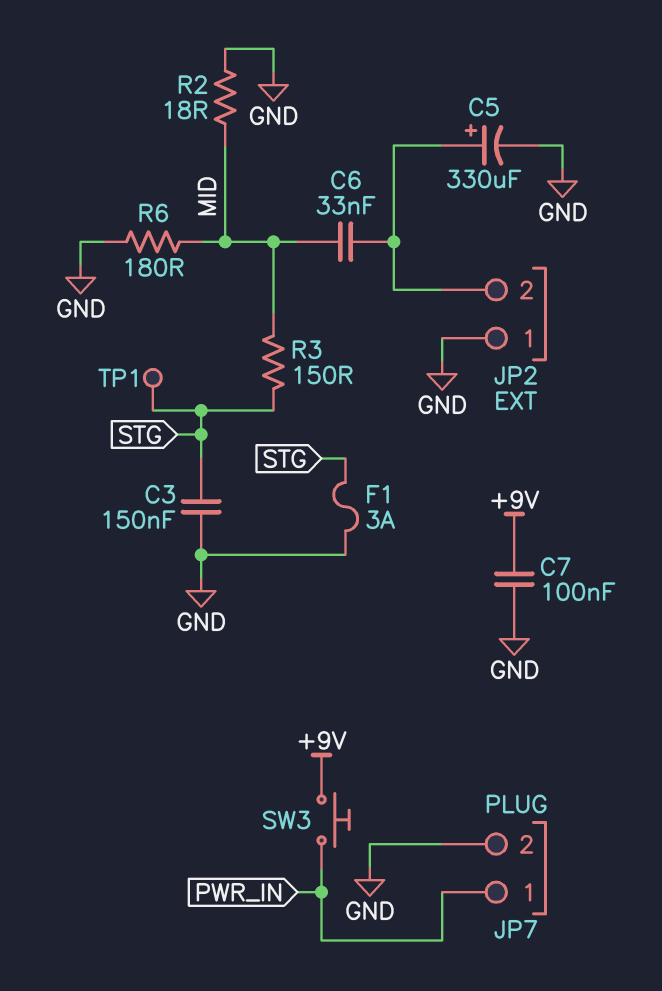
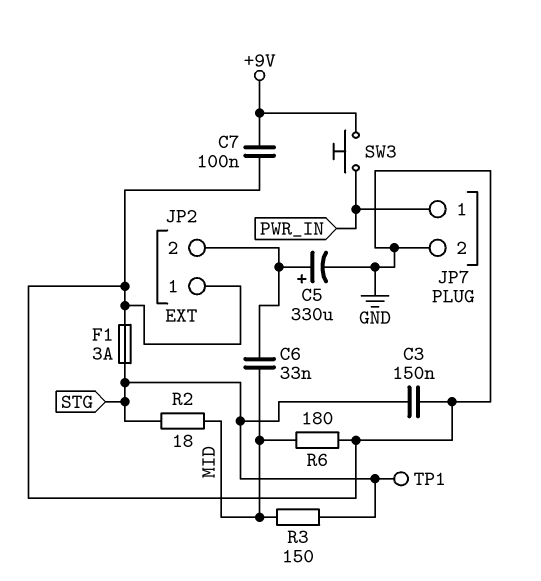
R2: 18 (GND, MID) -> 18 (MID, STG)

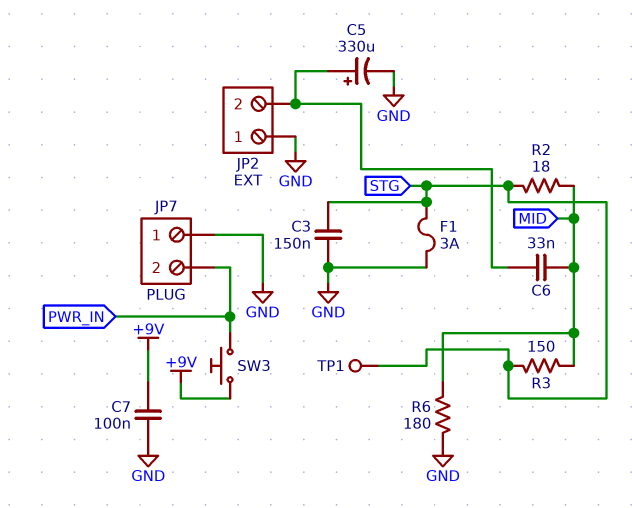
JP7 pin 1: PWR_IN -> GND
JP7 pin 2: GND -> PWR_IN

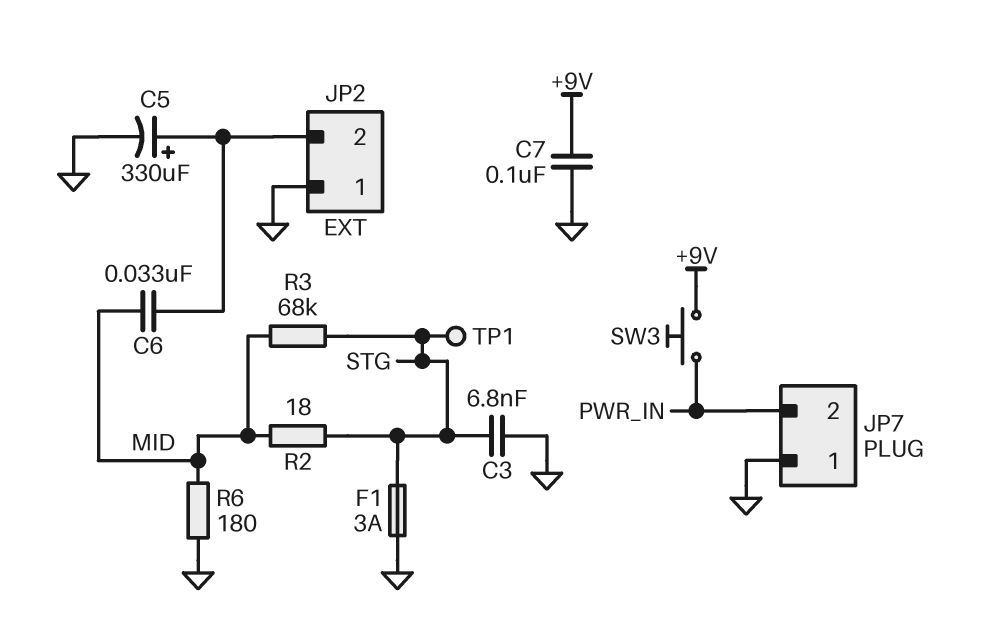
C3: 150nF (GND, STG) -> 6.8nF (GND, STG)
R3: 150 (MID, STG) -> 68k (MID, STG)

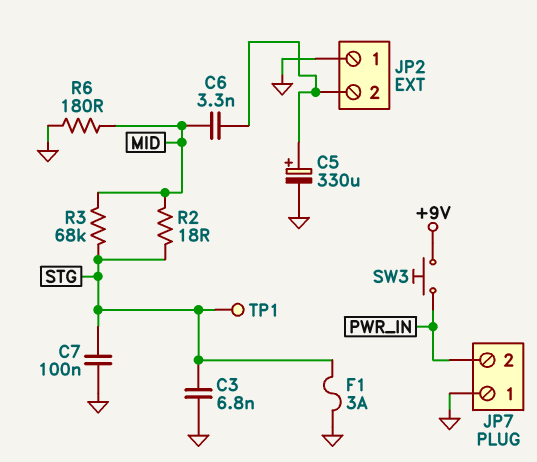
C6: 33nF (JP2/2, MID) -> 3.3nF (JP2/2, MID)
C7: 100nF (+9V, GND) -> 100nF (GND, STG)

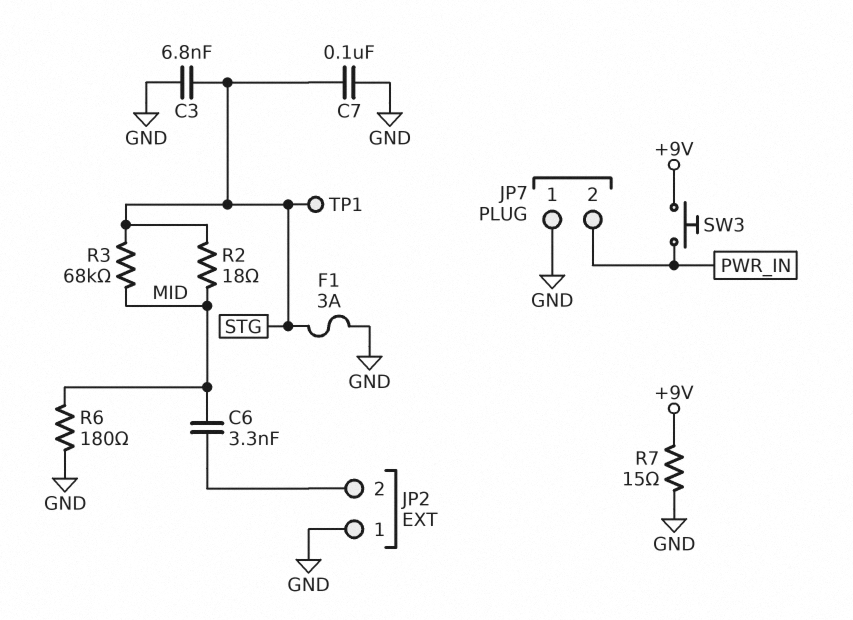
C5: 330uF (plus JP2/2, minus GND) -> none
R7: none -> 15 (+9V, GND)

